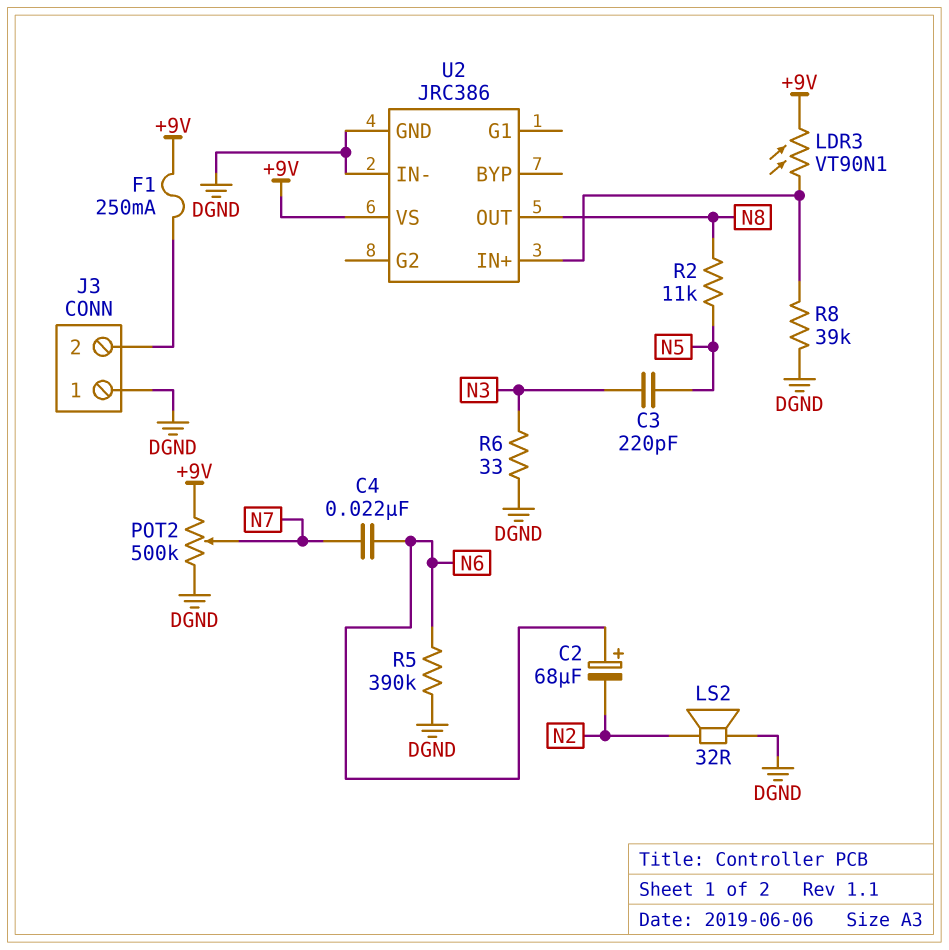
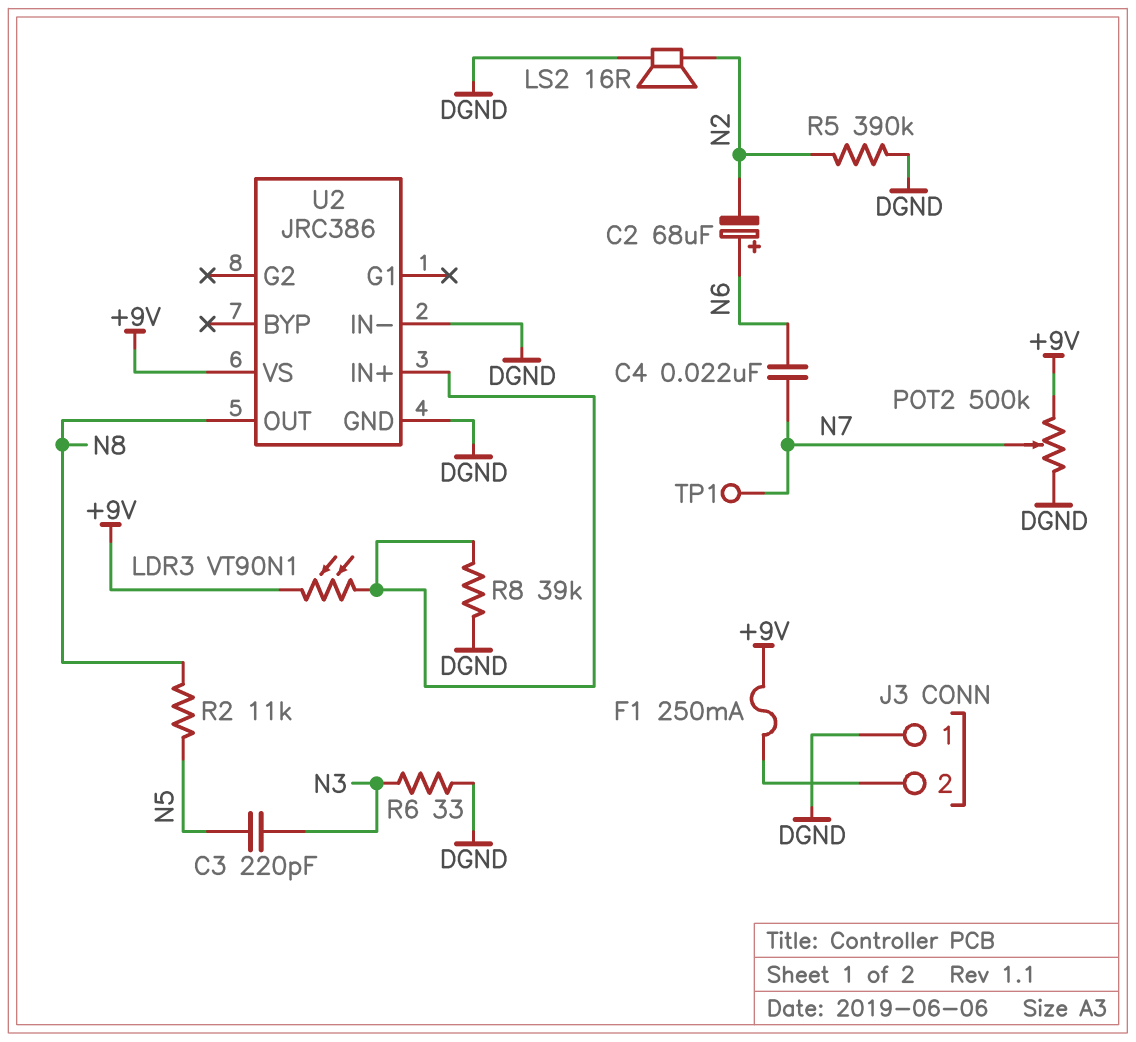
LS2: speaker 32R (DGND, N2) -> speaker 16R (DGND, N2)
R5: 390k (DGND, N6) -> 390k (DGND, N2)
TP1: none -> test point (N7)

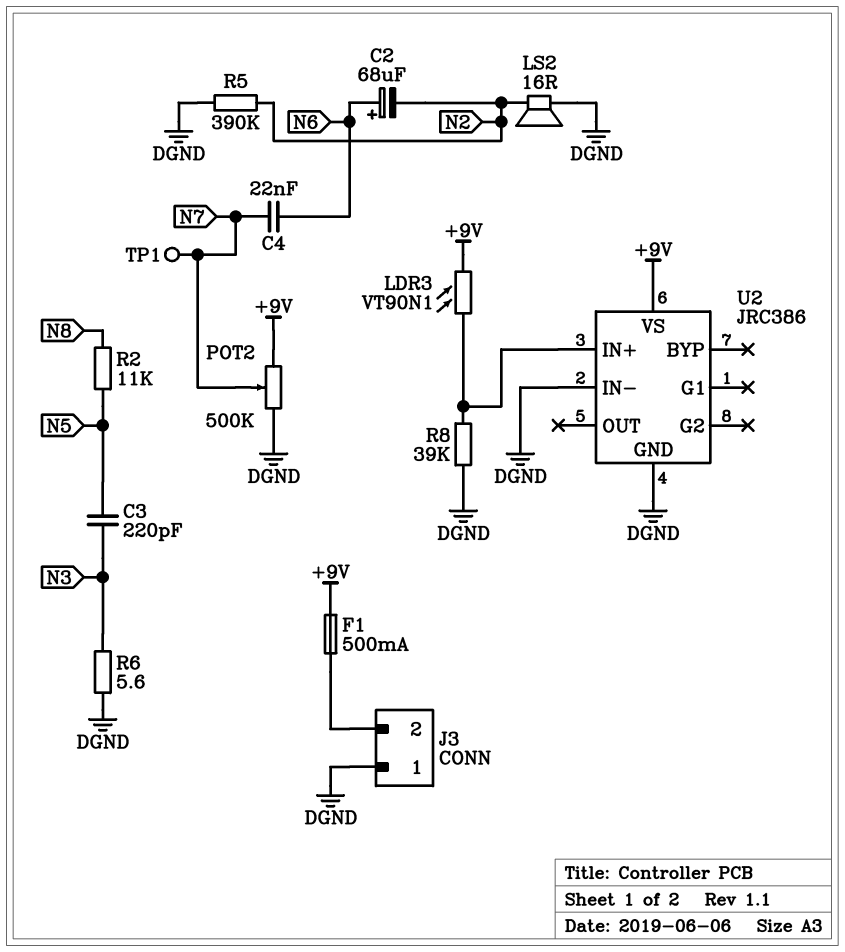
F1: 250mA (+9V, J3/2) -> 500mA (+9V, J3/2)
R6: 33 (DGND, N3) -> 5.6 (DGND, N3)
U2 pin OUT: N8 -> none

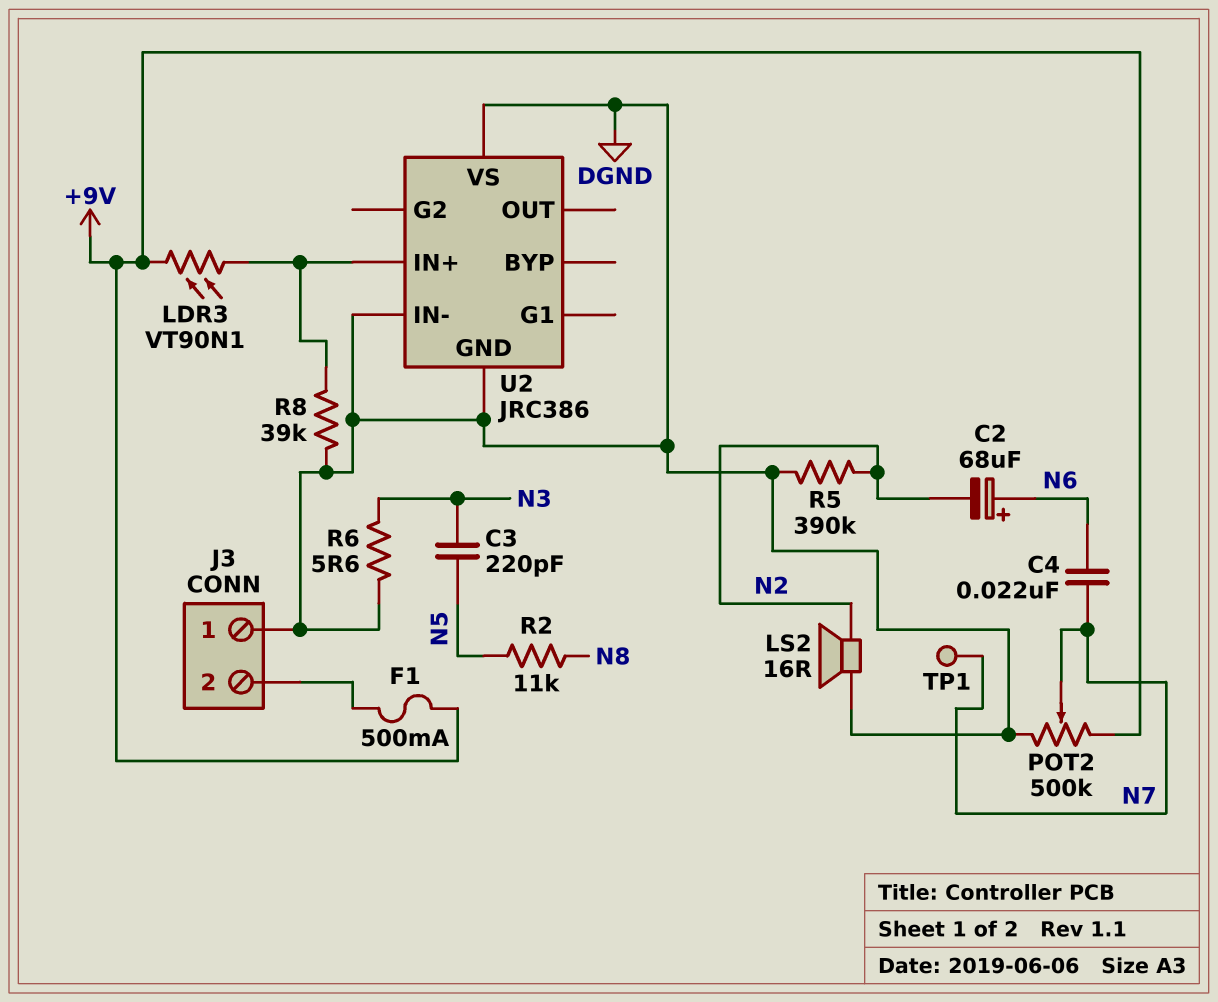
U2 pin VS: +9V -> DGND

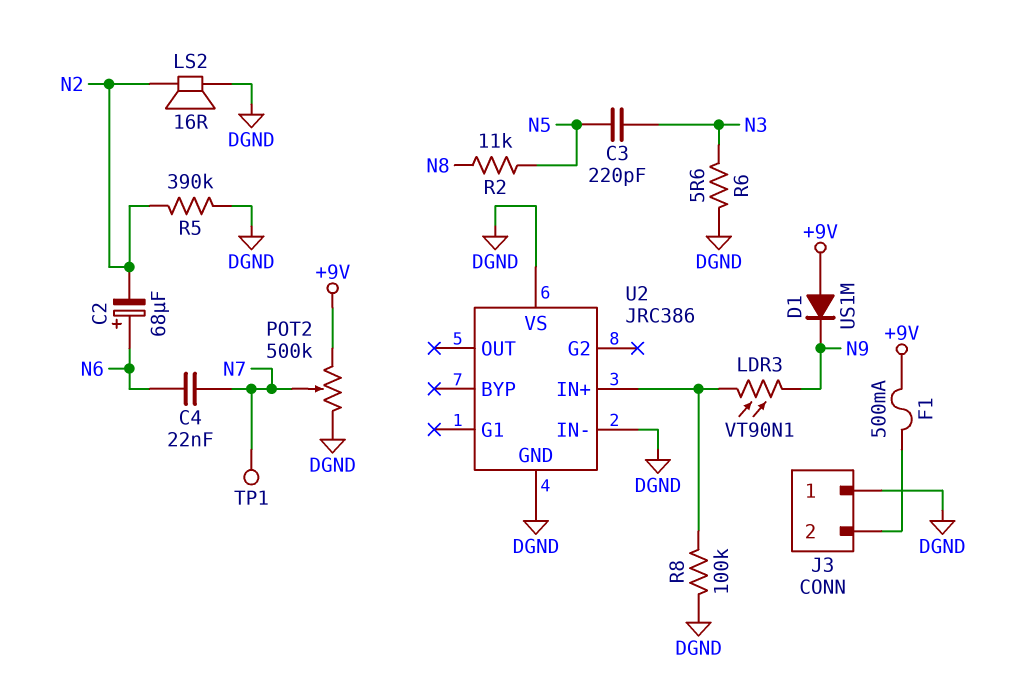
D1: none -> diode US1M (A +9V, K N9)
LDR3: VT90N1 (+9V, U2/IN+) -> VT90N1 (N9, U2/IN+)
R8: 39k (DGND, U2/IN+) -> 100k (DGND, U2/IN+)

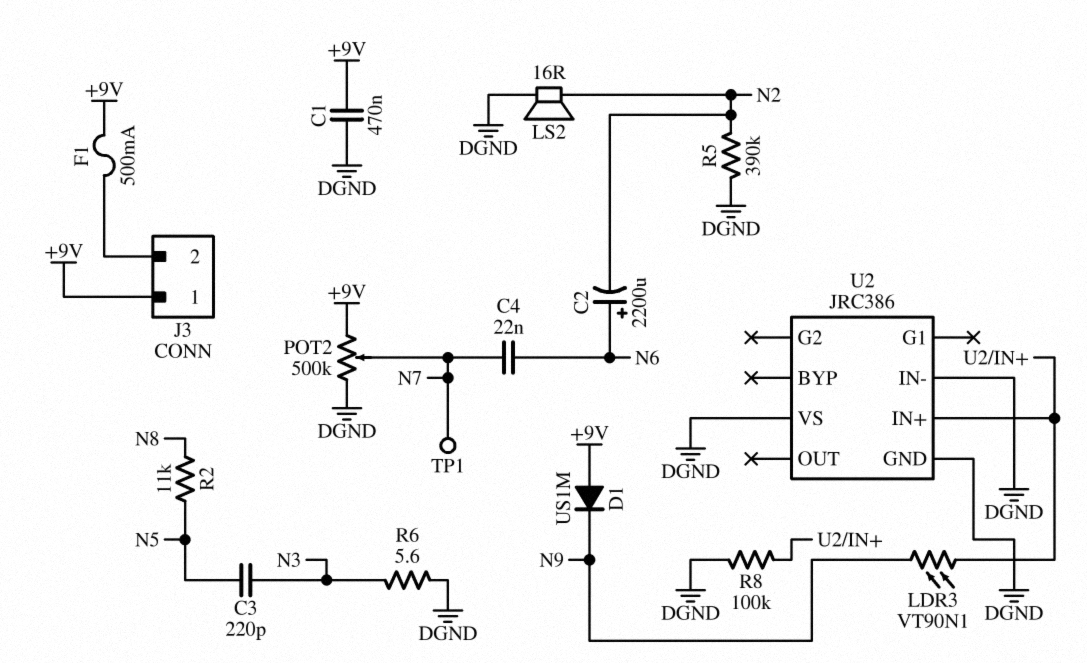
C1: none -> 470nF (+9V, DGND)
C2: 68uF (plus N6, minus N2) -> 2200uF (plus N6, minus N2)
J3 pin 1: DGND -> +9V

